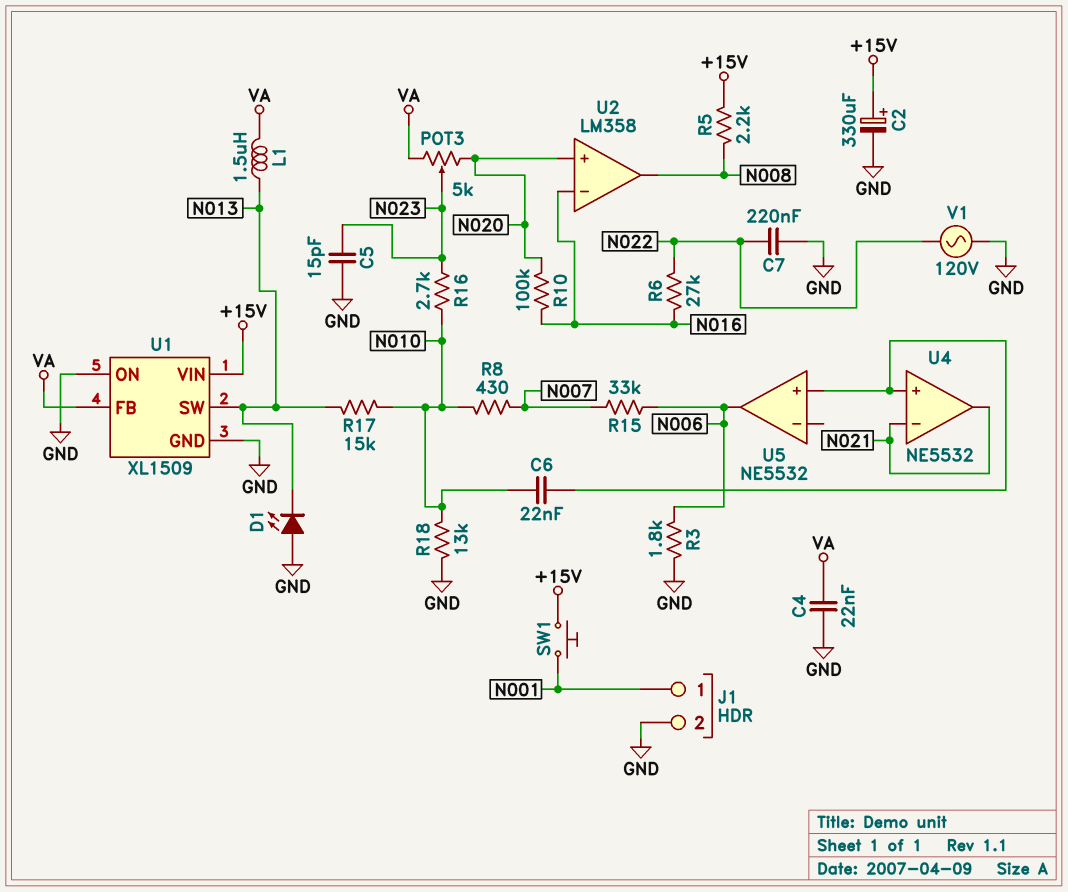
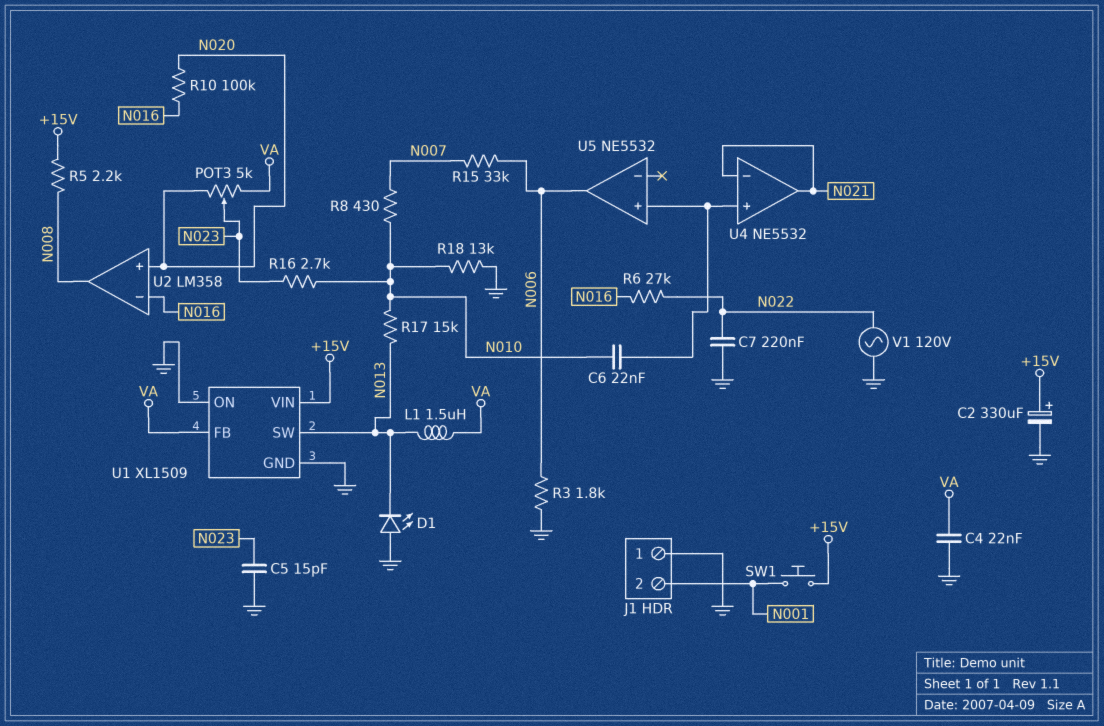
J1 pin 1: N001 -> GND
J1 pin 2: GND -> N001

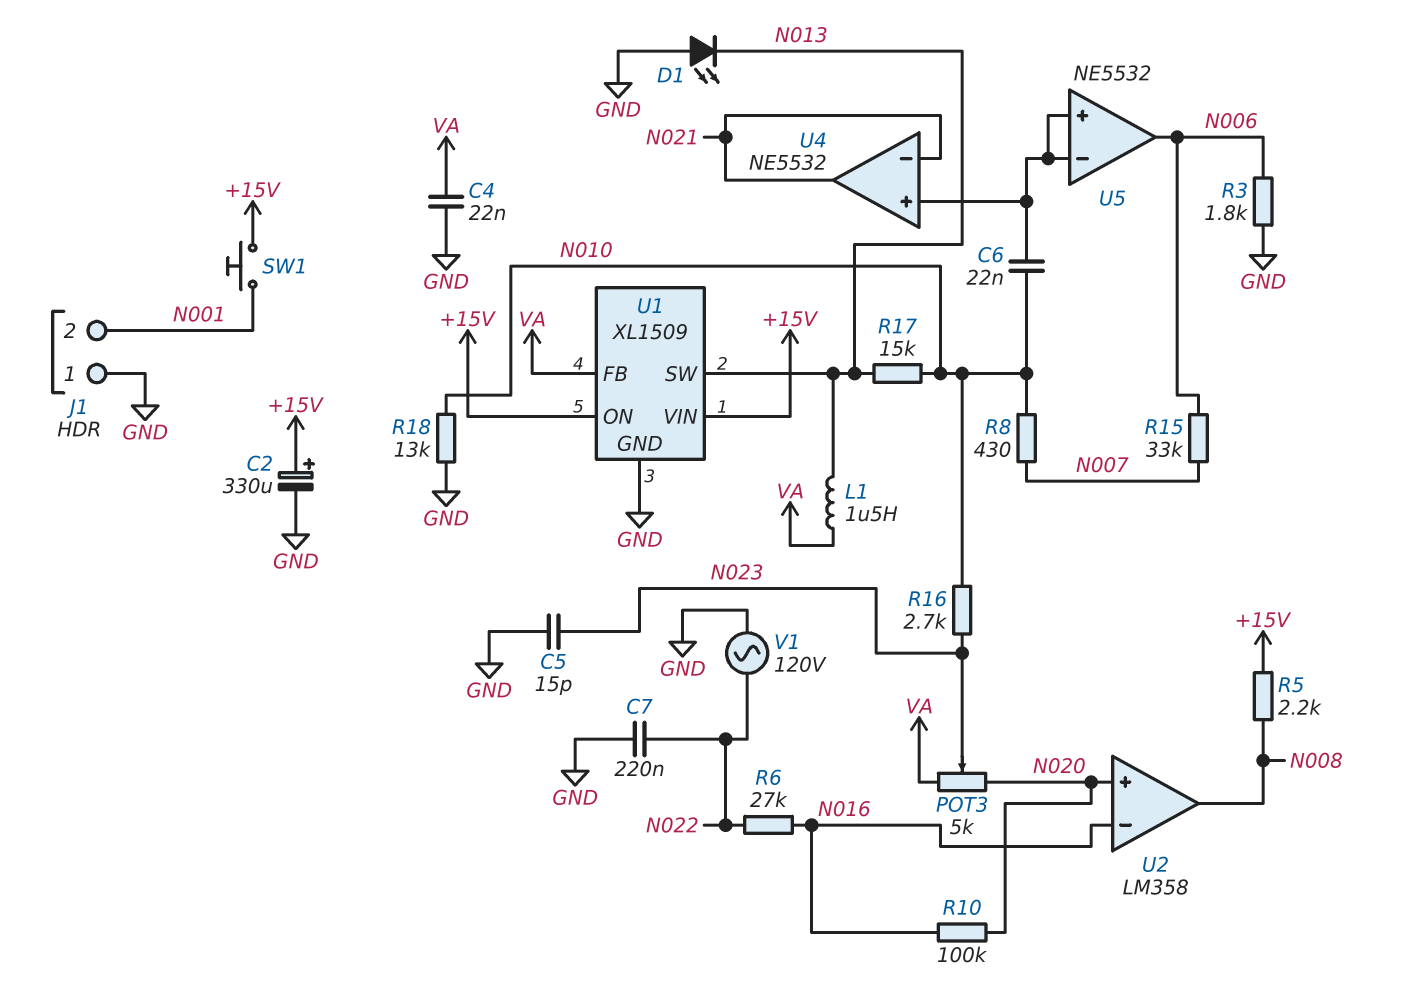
U1 pin ON: GND -> +15V
U5 pin in-: none -> U4/in+

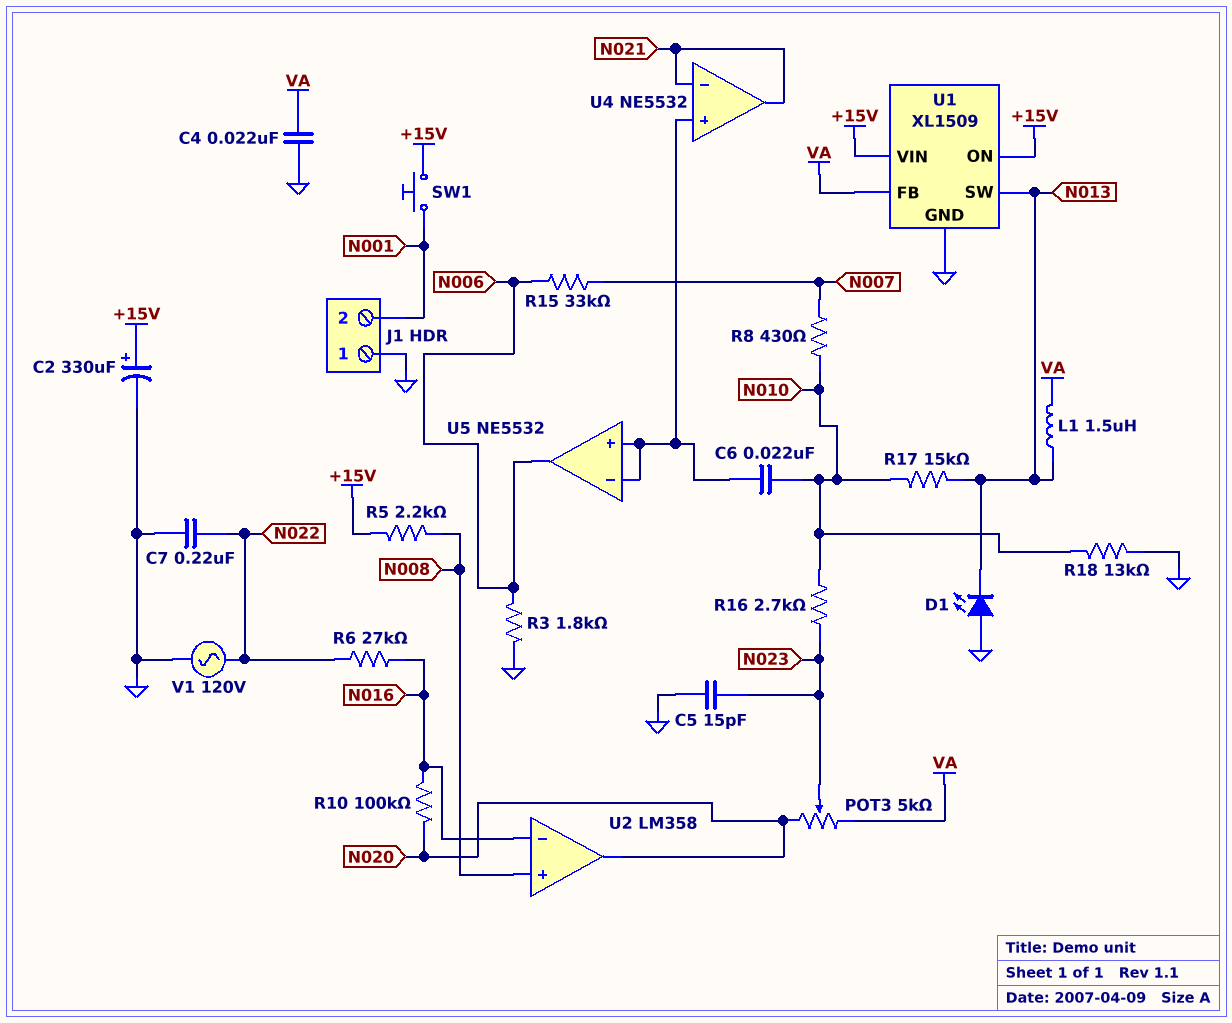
U2 pin in+: N020 -> N008
U2 pin out: N008 -> N020

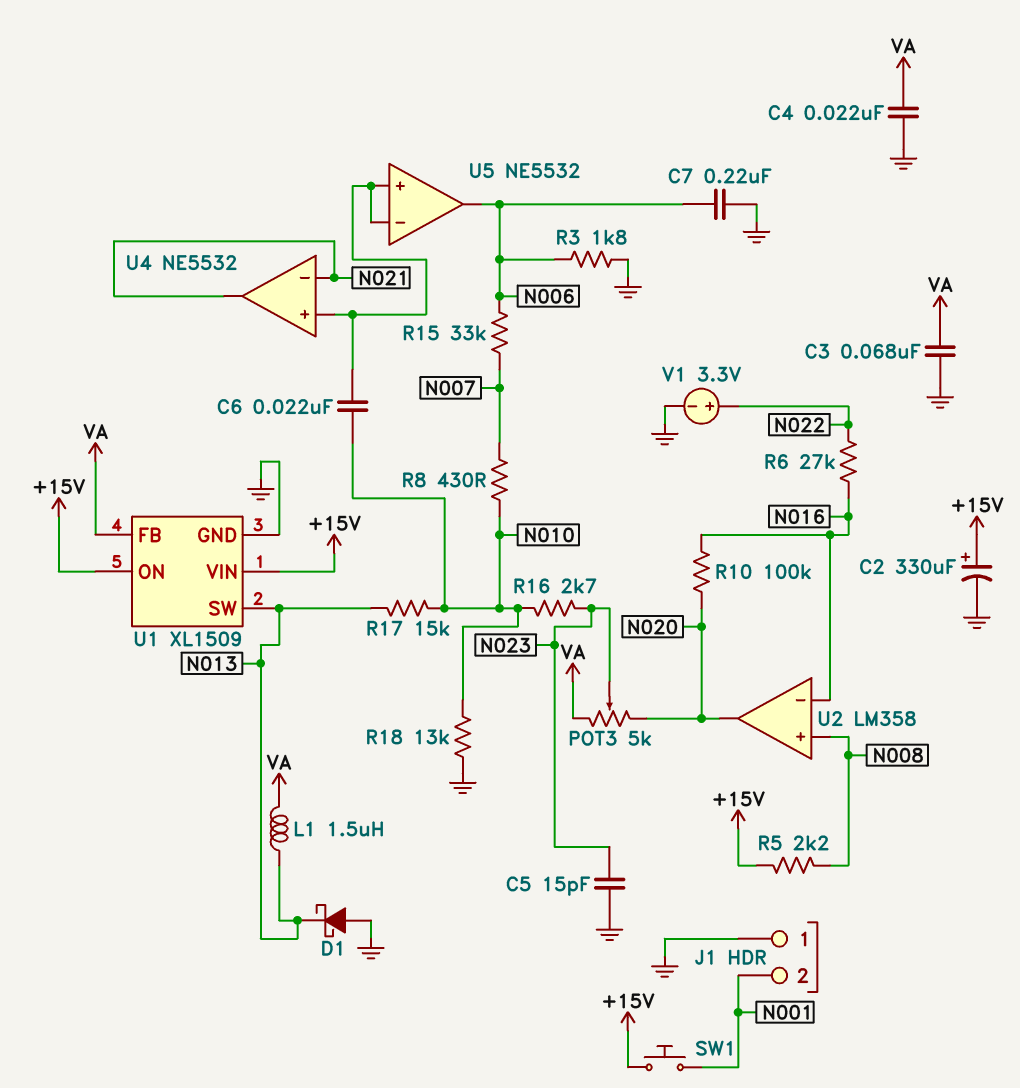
C3: none -> 68nF (GND, VA)
C7: 220nF (GND, N022) -> 220nF (GND, N006)
D1: LED (A GND, K N013) -> schottky (A GND, K N013)
V1: AC 120V (GND, N022) -> 3.3V (plus N022, minus GND)

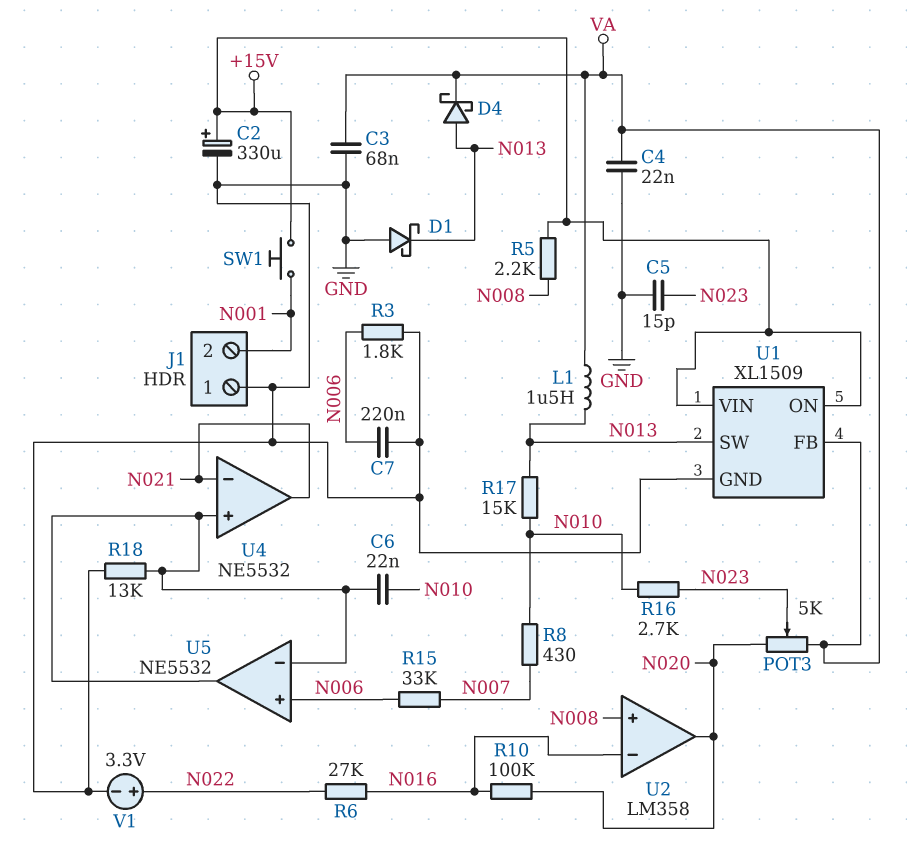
D4: none -> schottky (A N013, K VA)
R18: 13k (GND, N010) -> 13k (GND, U4/in+)
U5 pin in+: U4/in+ -> N006
U5 pin out: N006 -> U4/in+

